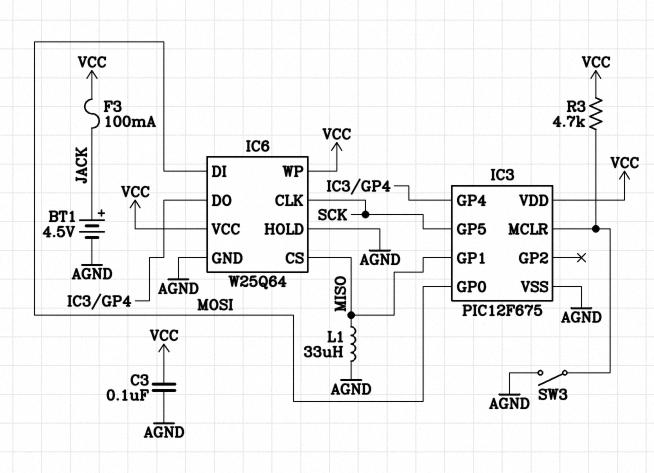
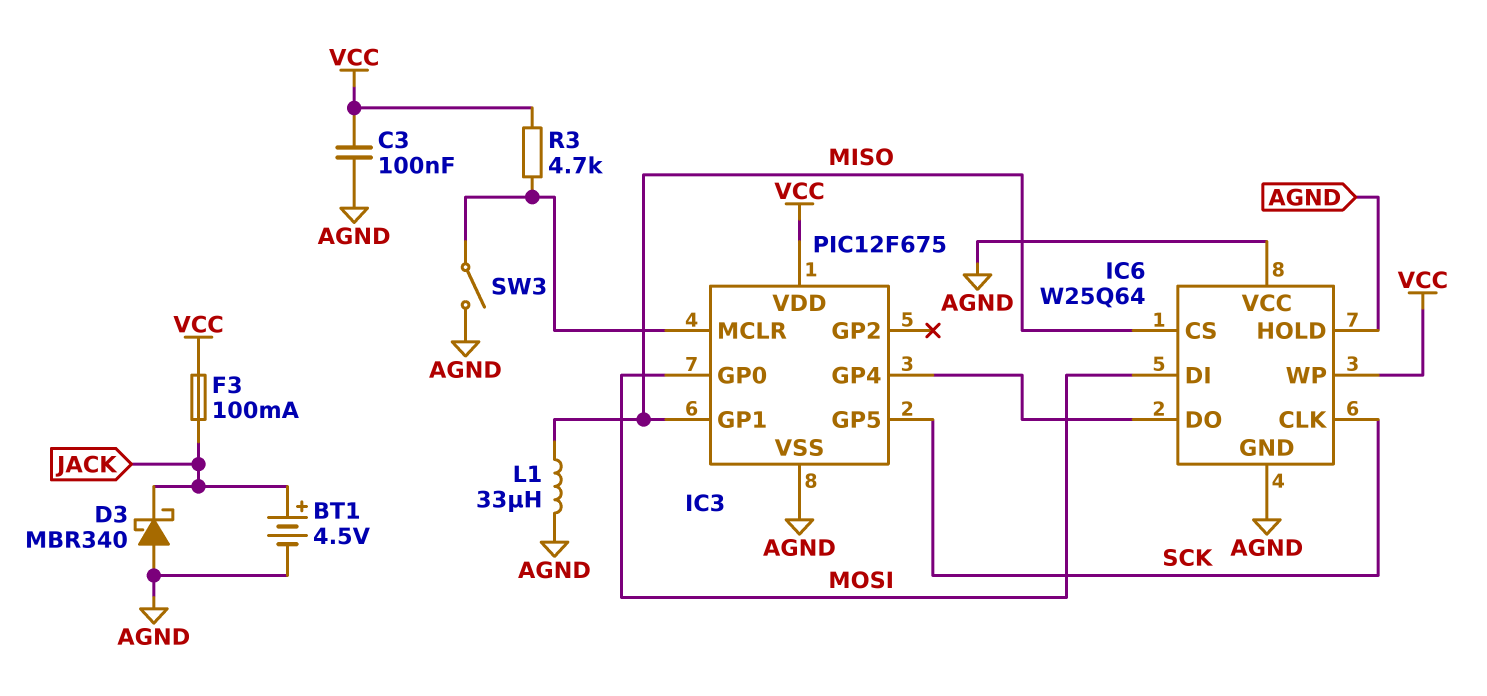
D3: none -> schottky MBR340 (A AGND, K JACK)
IC6 pin VCC: VCC -> AGND

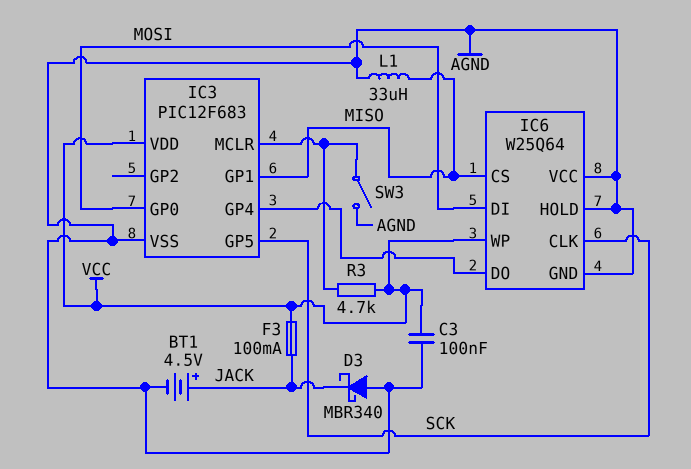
IC3: PIC12F675 -> PIC12F683

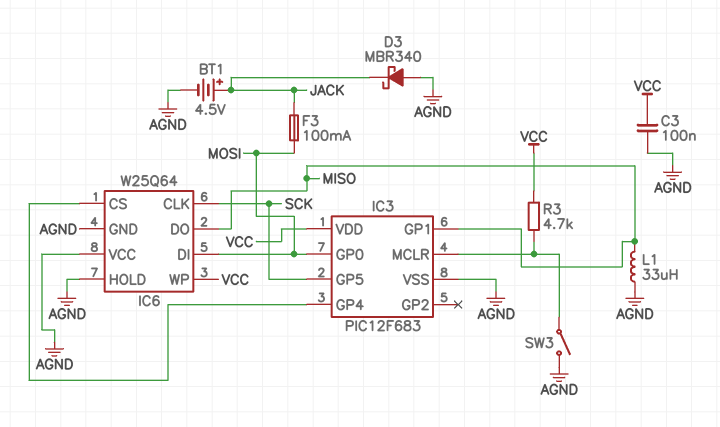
F3: 100mA (JACK, VCC) -> 100mA (JACK, MOSI)
IC6 pin CS: MISO -> IC3/GP4
IC6 pin DO: IC3/GP4 -> MISO

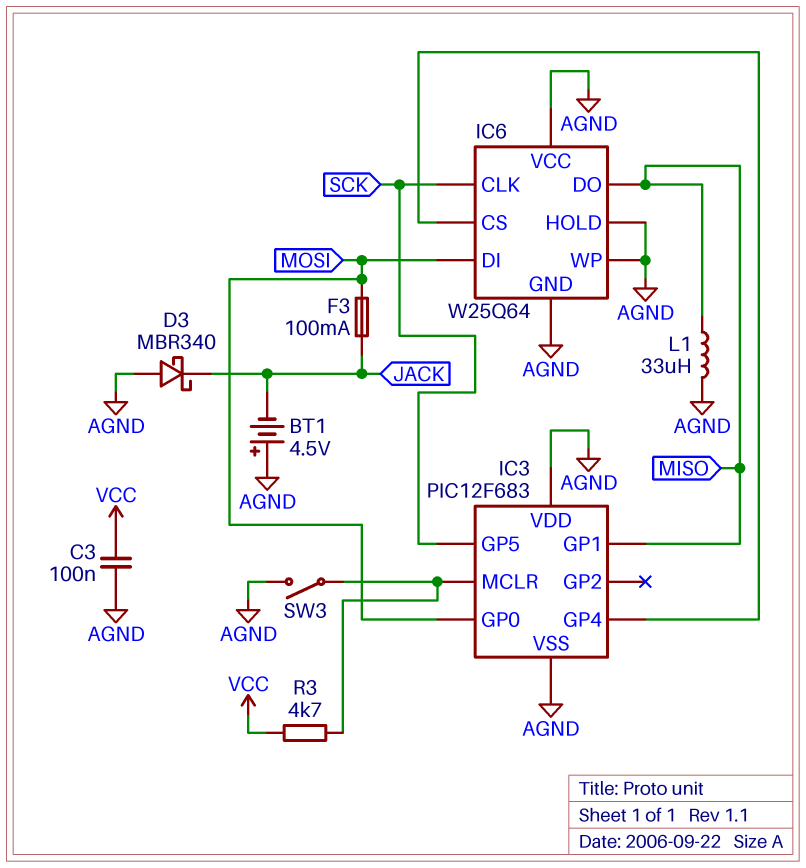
BT1: 4.5V (plus JACK, minus AGND) -> 4.5V (plus AGND, minus JACK)
IC3 pin VDD: VCC -> AGND
IC6 pin WP: VCC -> AGND

